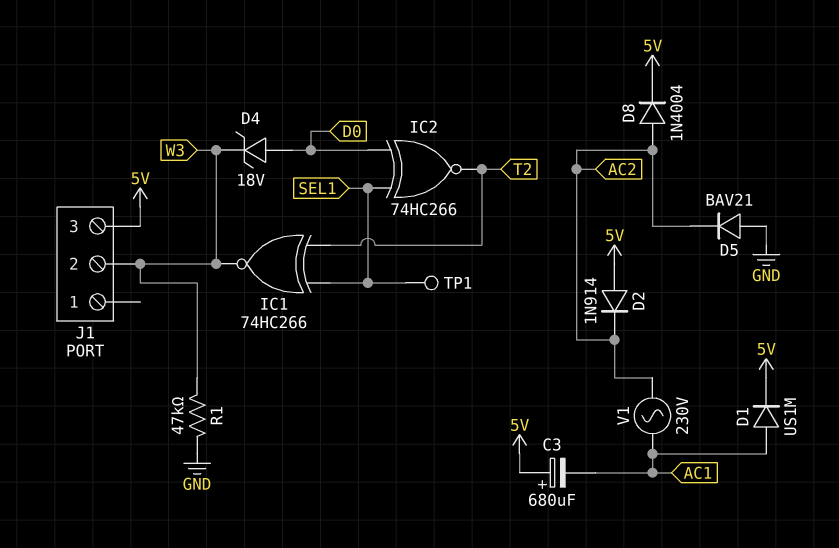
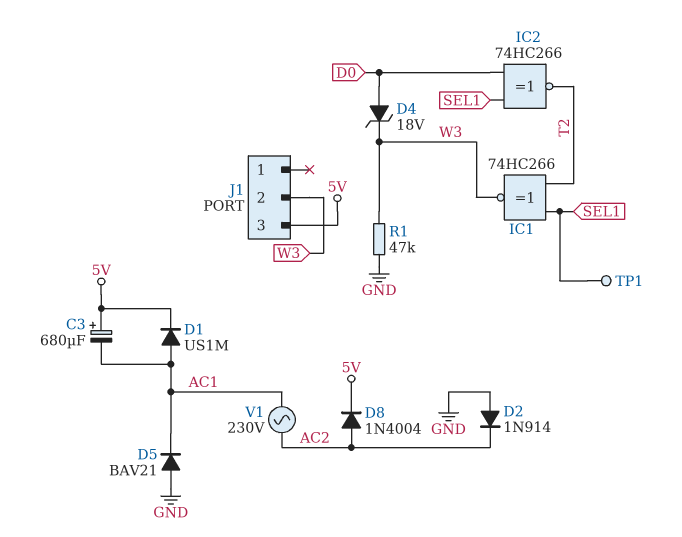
D2: diode 1N914 (A 5V, K AC2) -> diode 1N914 (A GND, K AC2)
D5: diode BAV21 (A GND, K AC2) -> diode BAV21 (A GND, K AC1)

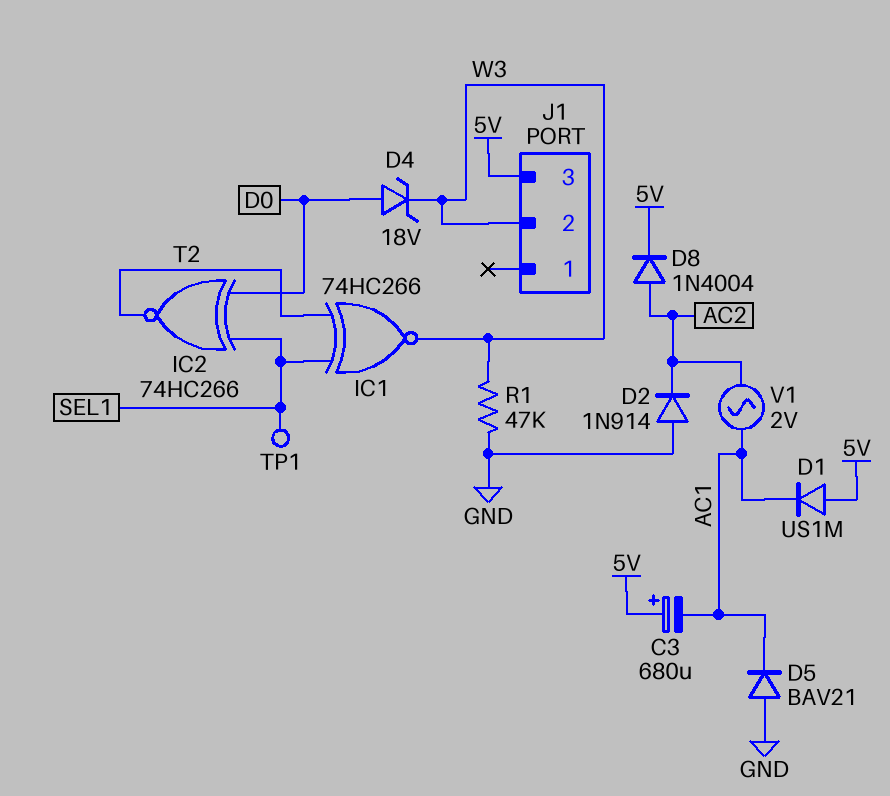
D1: diode US1M (A AC1, K 5V) -> diode US1M (A 5V, K AC1)
V1: AC 230V (AC1, AC2) -> AC 2V (AC1, AC2)

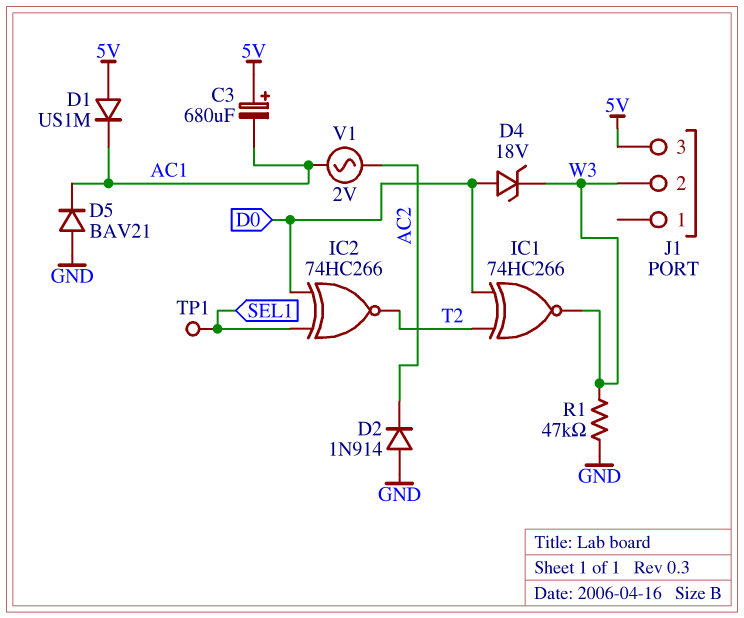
D8: diode 1N4004 (A AC2, K 5V) -> none
IC1: XNOR 74HC266 (in SEL1, in T2, out W3) -> XNOR 74HC266 (in D0, in T2, out W3)

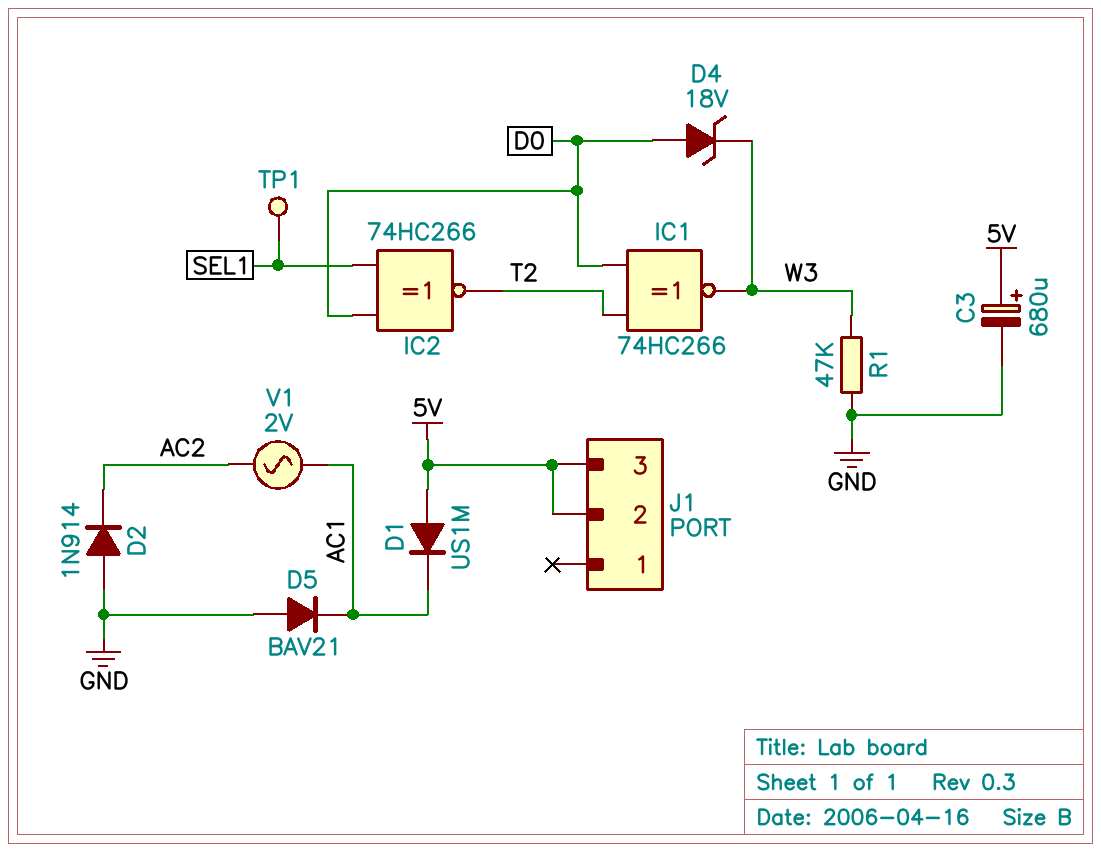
C3: 680uF (plus 5V, minus AC1) -> 680uF (plus 5V, minus GND)
J1 pin 2: W3 -> 5V

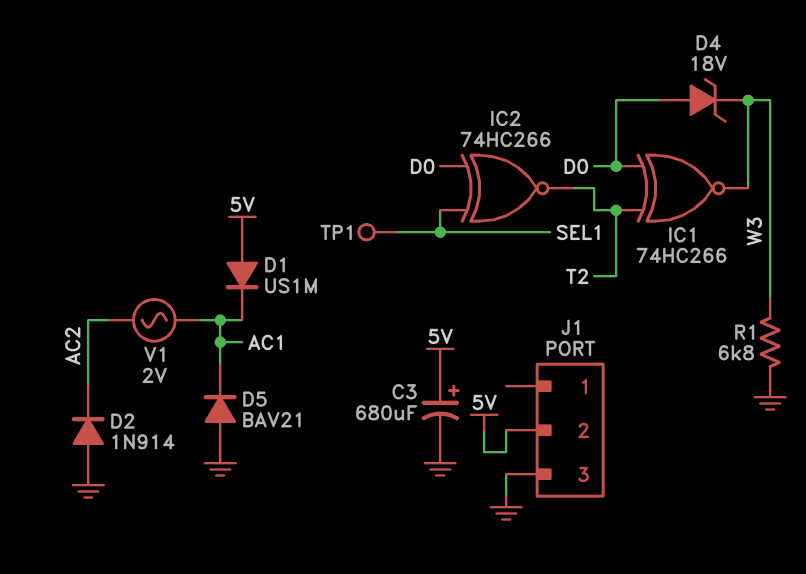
J1 pin 3: 5V -> GND
R1: 47k (GND, W3) -> 6.8k (GND, W3)

